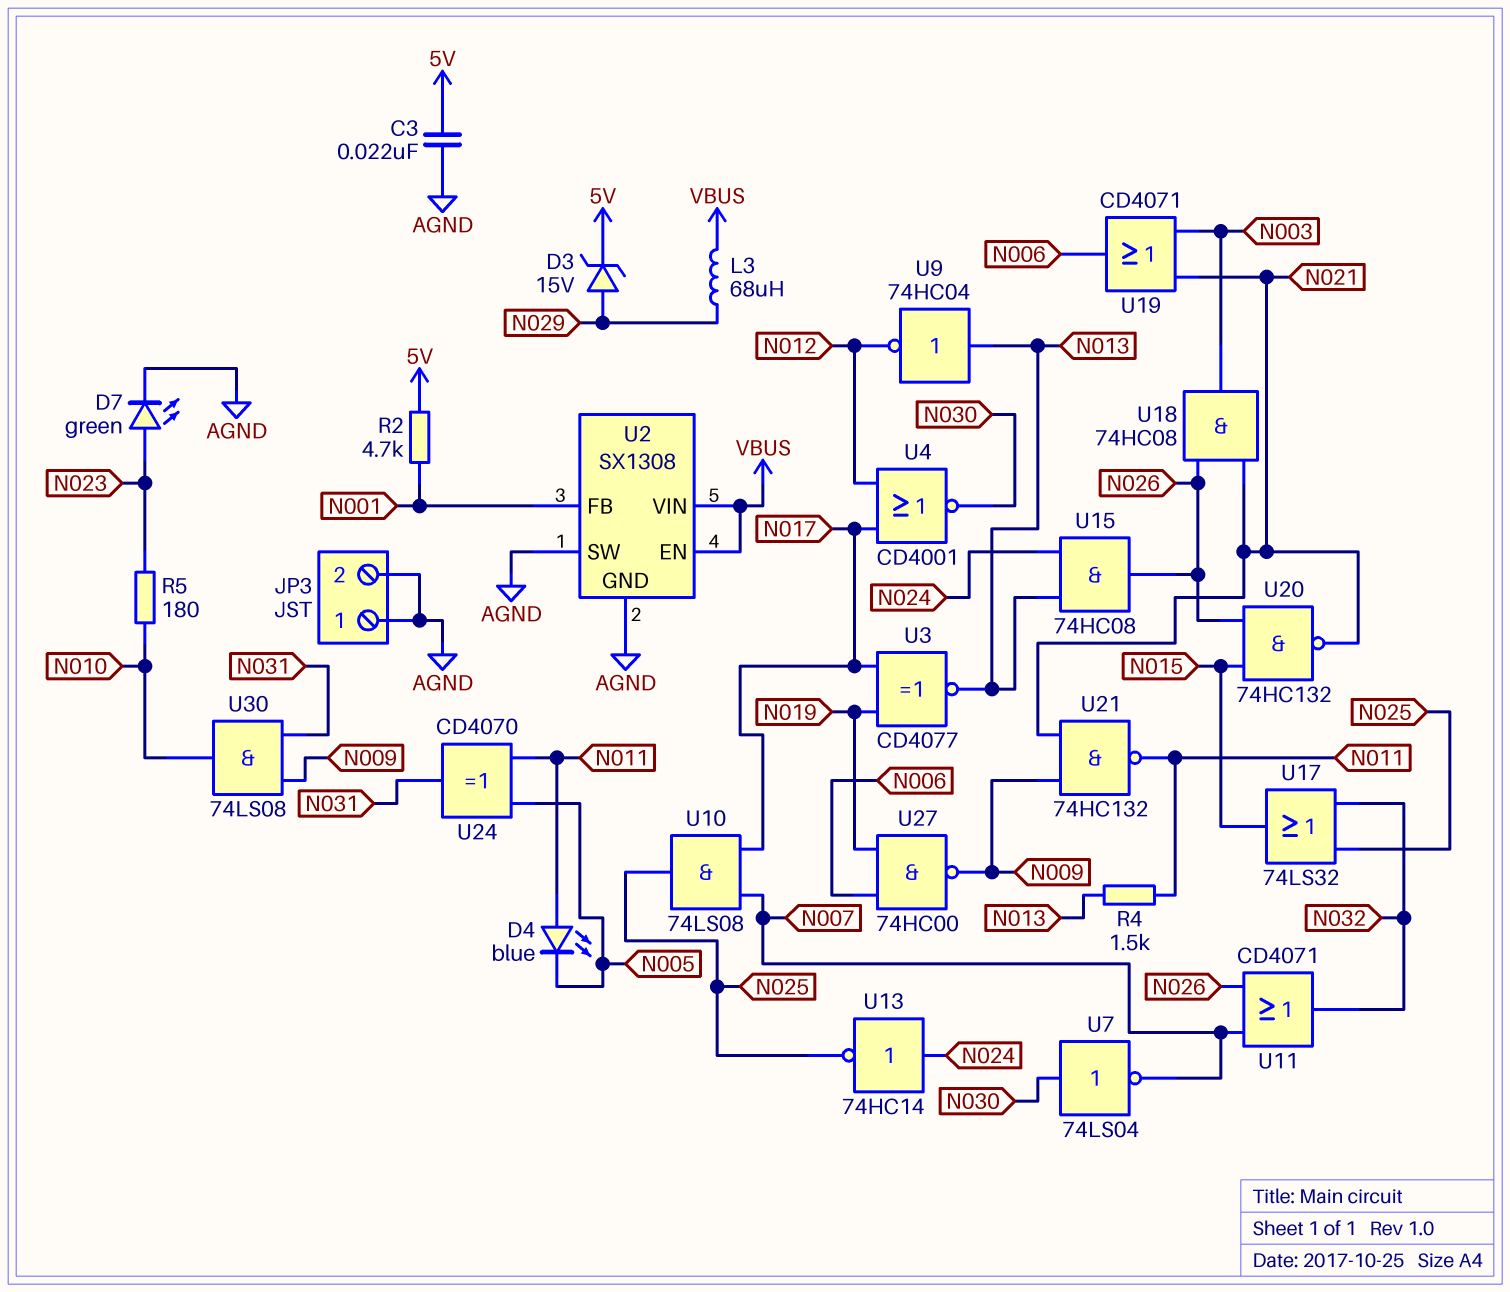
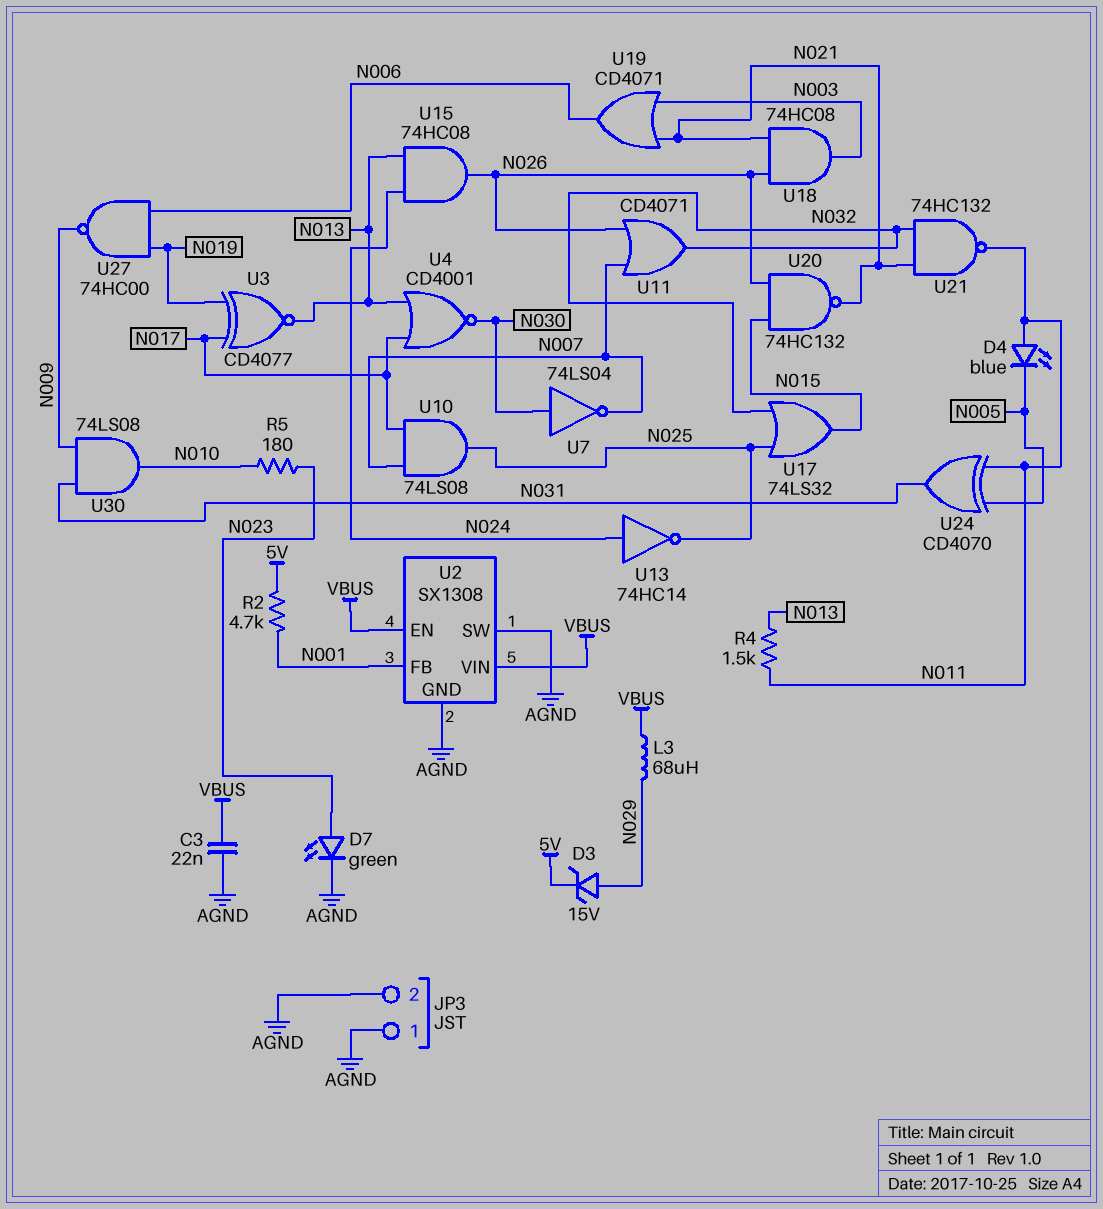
C3: 22nF (5V, AGND) -> 22nF (AGND, VBUS)
U4: NOR CD4001 (in N012, in N017, out N030) -> NOR CD4001 (in N013, in N017, out N030)
U9: NOT 74HC04 (in N013, out N012) -> none
U21: NAND 74HC132 (in N009, in N021, out N011) -> NAND 74HC132 (in N021, in N032, out N011)

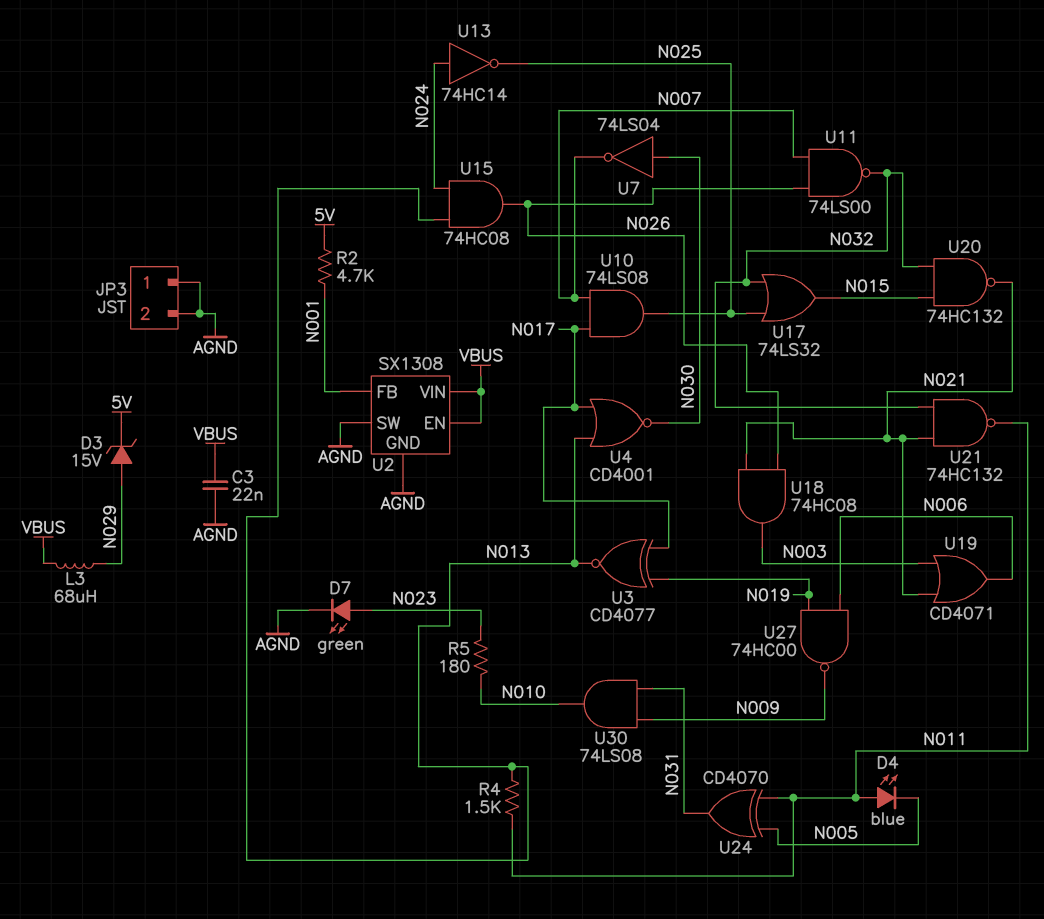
U11: OR CD4071 (in N007, in N026, out N032) -> NAND 74LS00 (in N007, in N026, out N032)
U20: NAND 74HC132 (in N015, in N026, out N021) -> NAND 74HC132 (in N015, in N032, out N021)

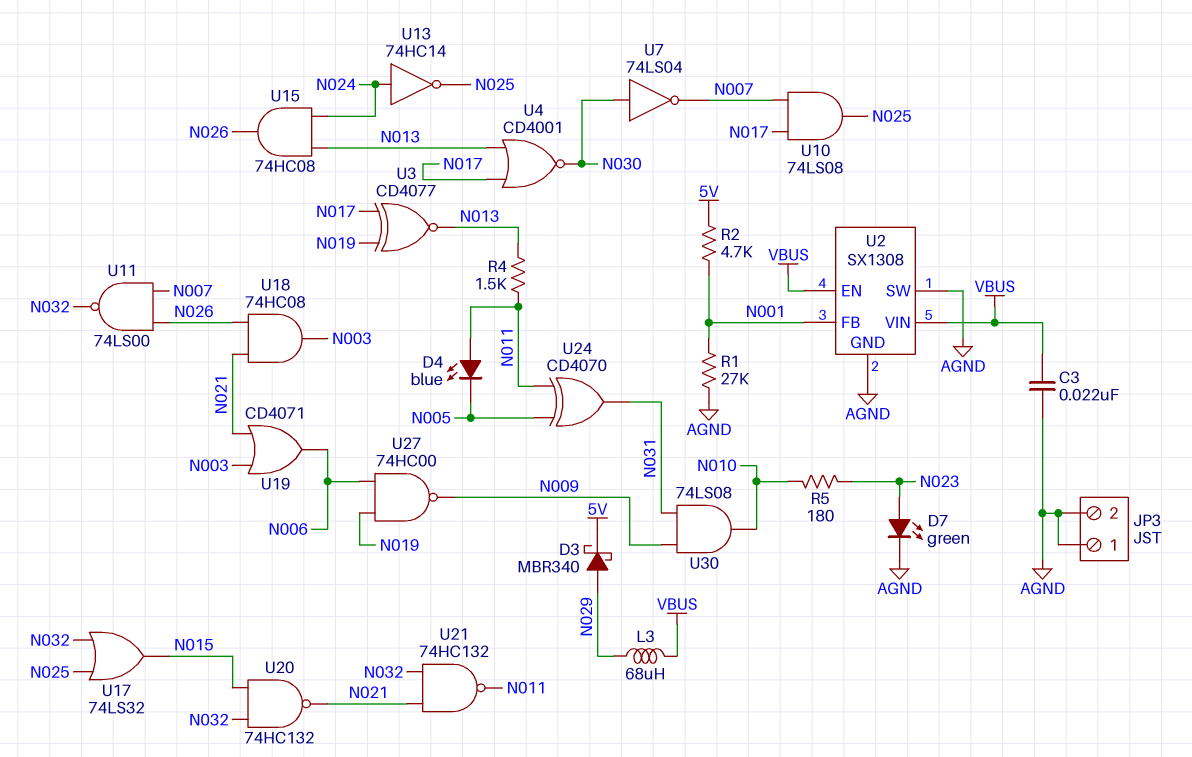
D3: zener 15V (A N029, K 5V) -> schottky MBR340 (A N029, K 5V)
R1: none -> 27k (AGND, N001)

